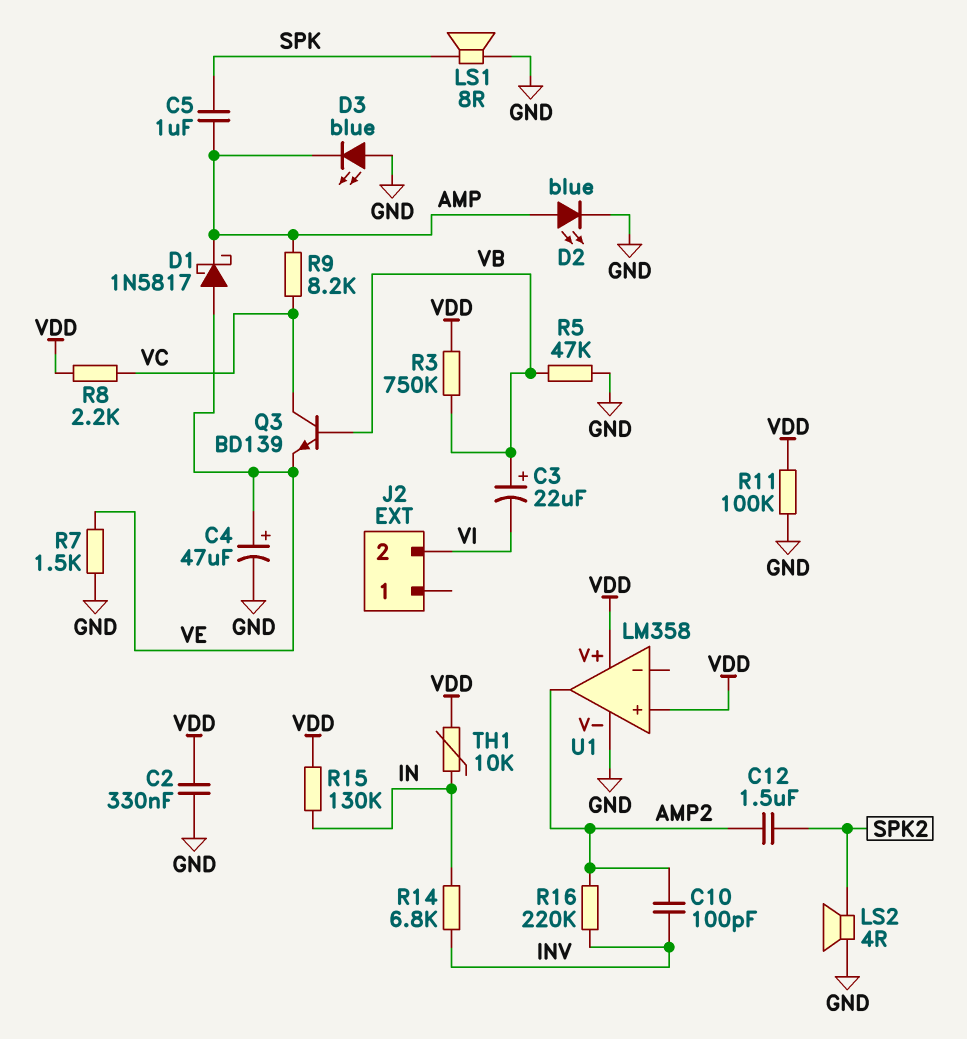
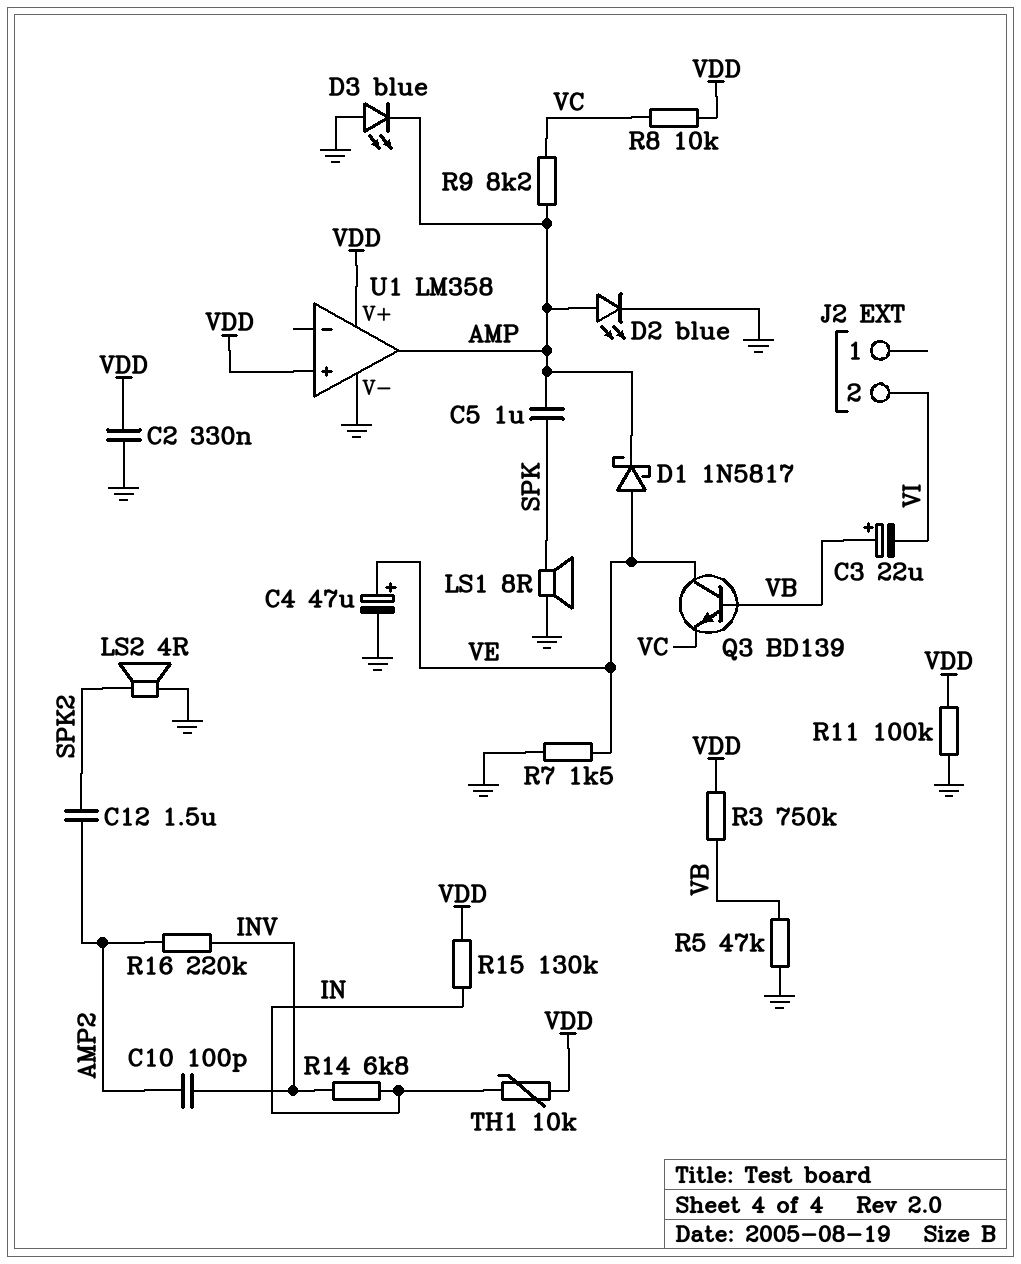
Q3: NPN BD139 (B VB, C VC, E VE) -> NPN BD139 (B VB, C VE, E VC)
R8: 2.2k (VC, VDD) -> 10k (VC, VDD)
U1 pin out: AMP2 -> AMP

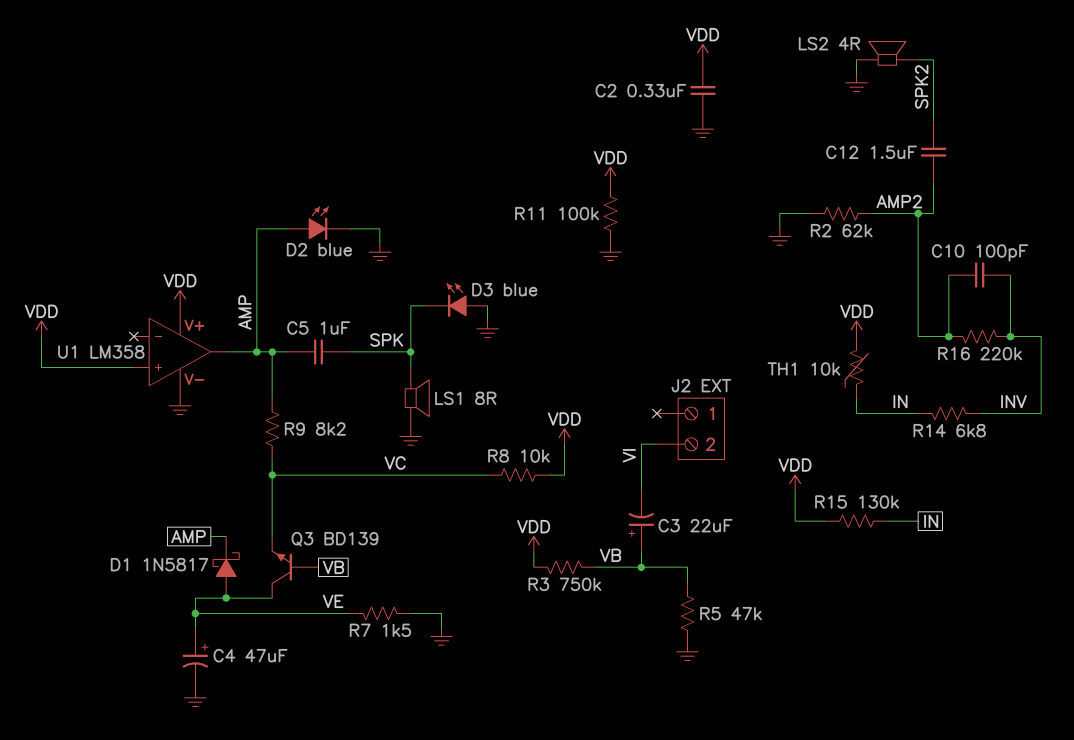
D3: LED blue (A GND, K AMP) -> LED blue (A GND, K SPK)
R2: none -> 62k (AMP2, GND)

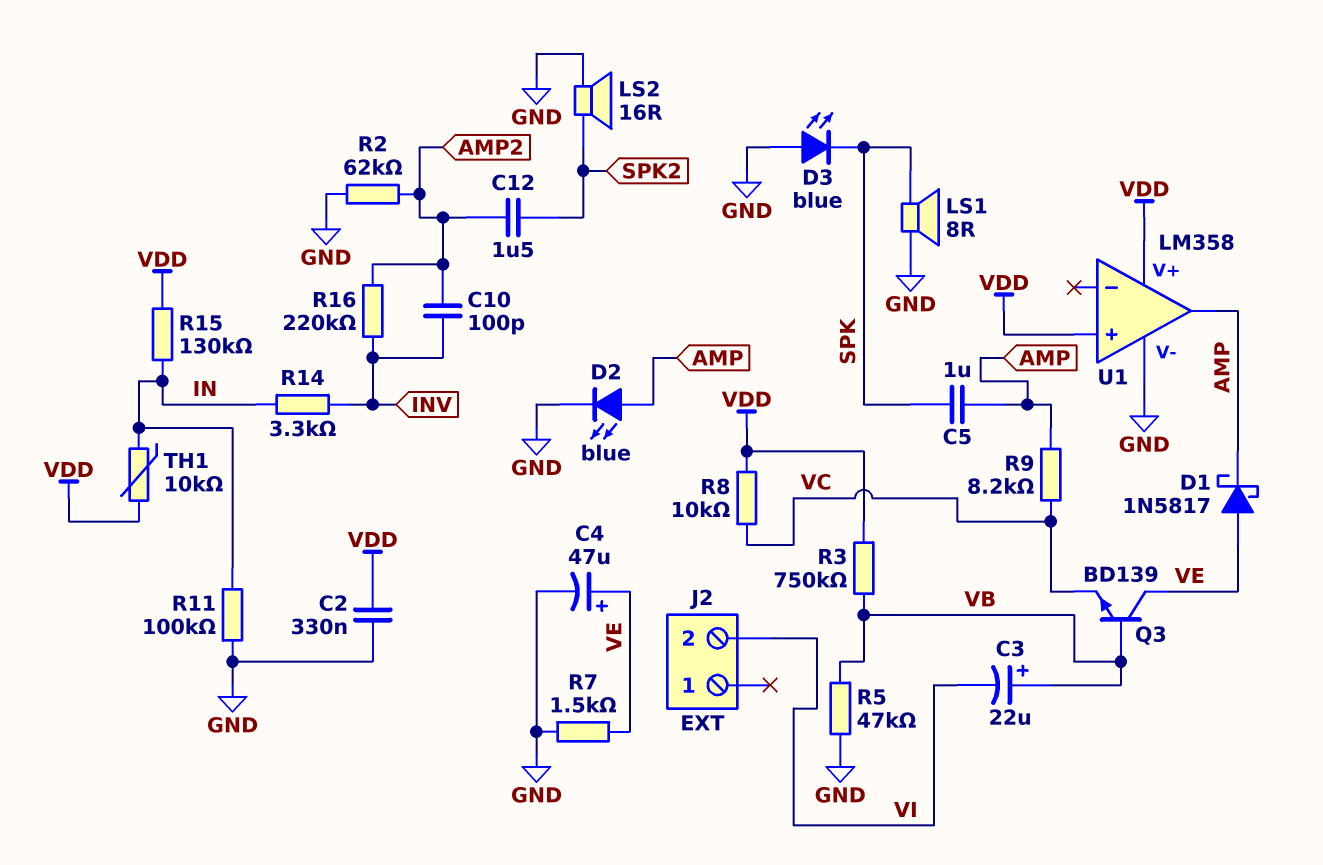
LS2: speaker 4R (GND, SPK2) -> speaker 16R (GND, SPK2)
R11: 100k (GND, VDD) -> 100k (GND, IN)
R14: 6.8k (IN, INV) -> 3.3k (IN, INV)

